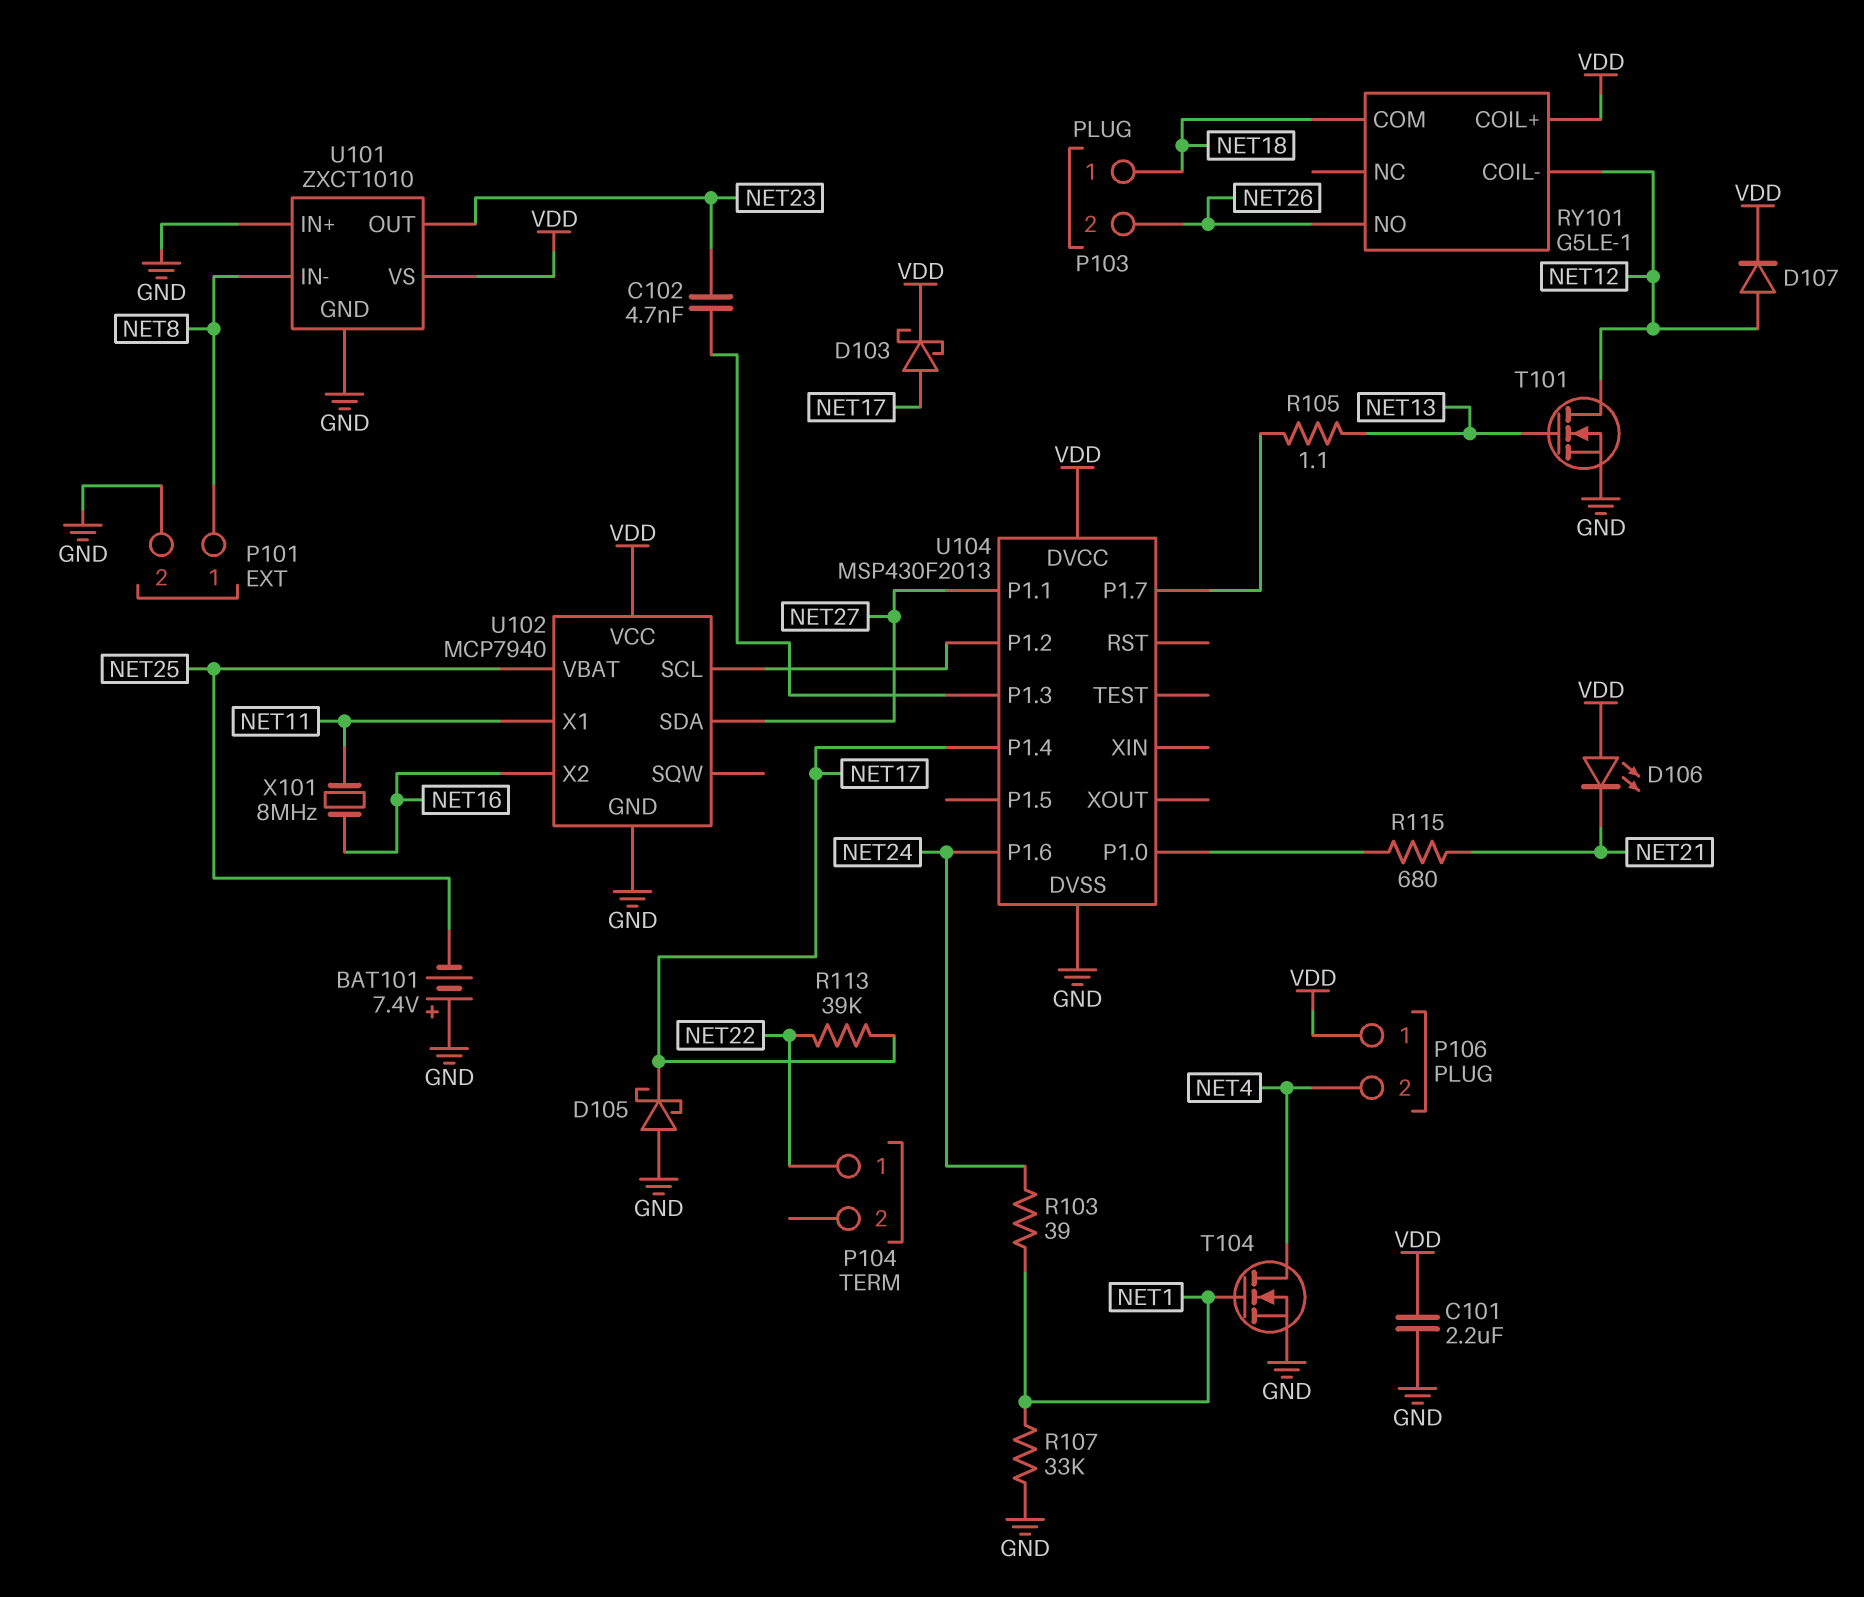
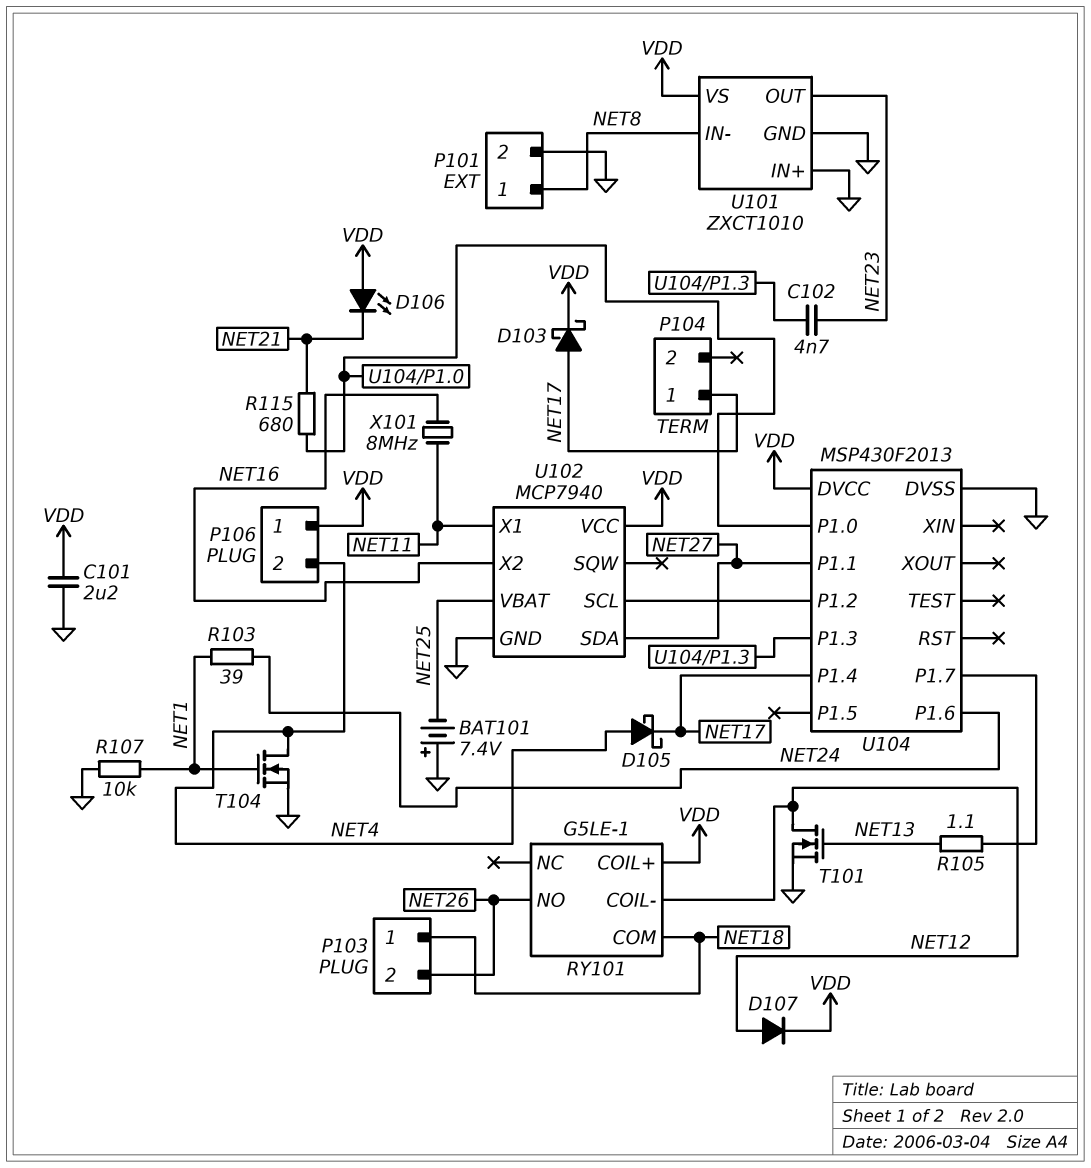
D105: schottky (A GND, K NET17) -> schottky (A NET4, K NET17)
P104 pin 1: NET22 -> NET17
R107: 33k (GND, NET1) -> 10k (GND, NET1)
R113: 39k (NET17, NET22) -> none

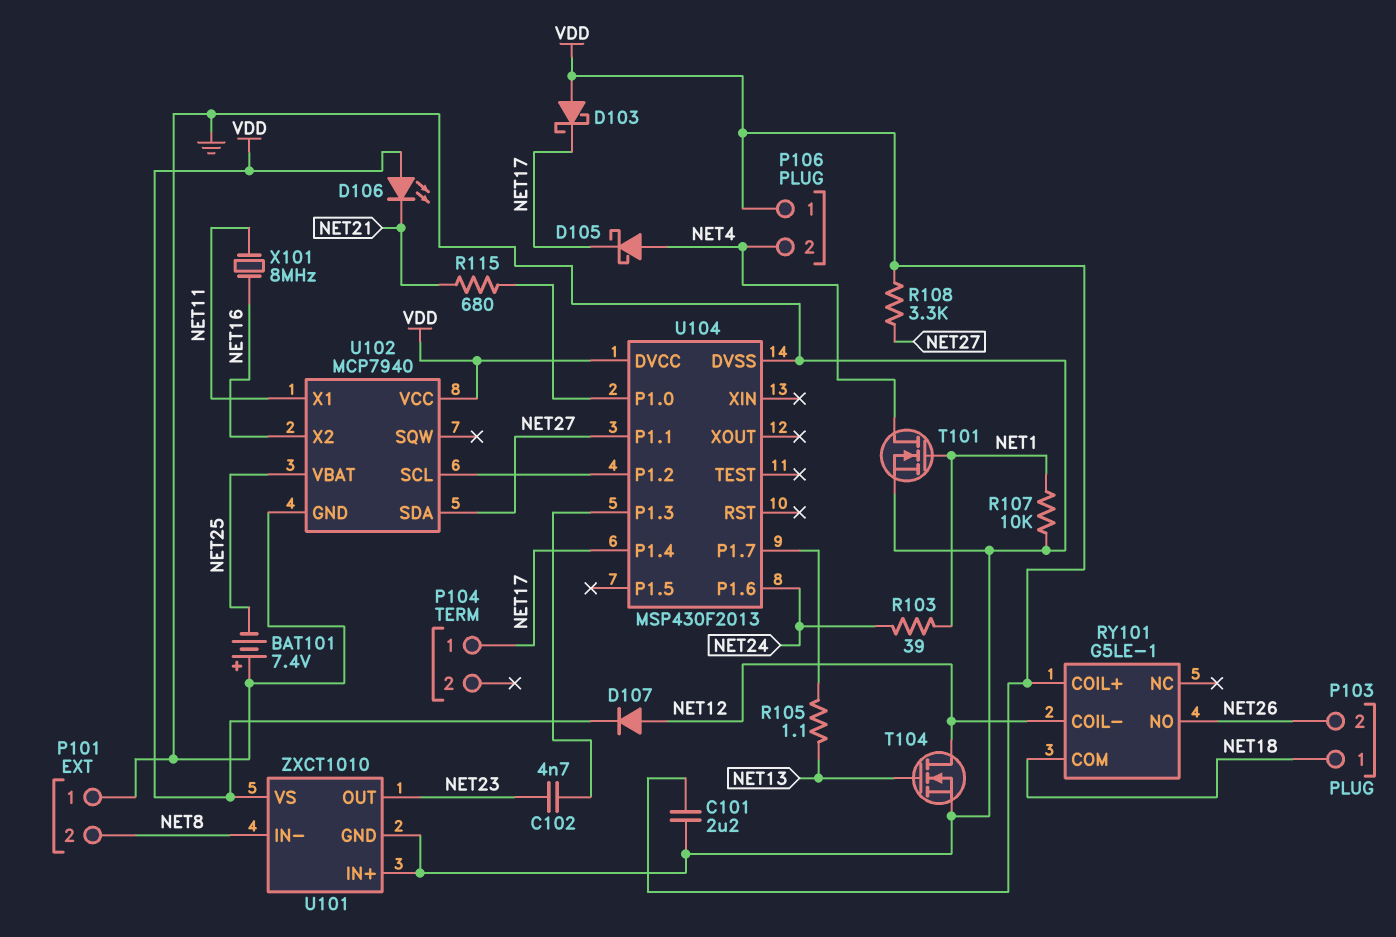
D103: schottky (A NET17, K VDD) -> schottky (A VDD, K NET17)
P101 pin 1: NET8 -> GND
P101 pin 2: GND -> NET8
R108: none -> 3.3k (NET27, VDD)
T101: NMOS (G NET13, D NET12, S GND) -> NMOS (G NET1, D NET4, S GND)
T104: NMOS (G NET1, D NET4, S GND) -> NMOS (G NET13, D NET12, S GND)

